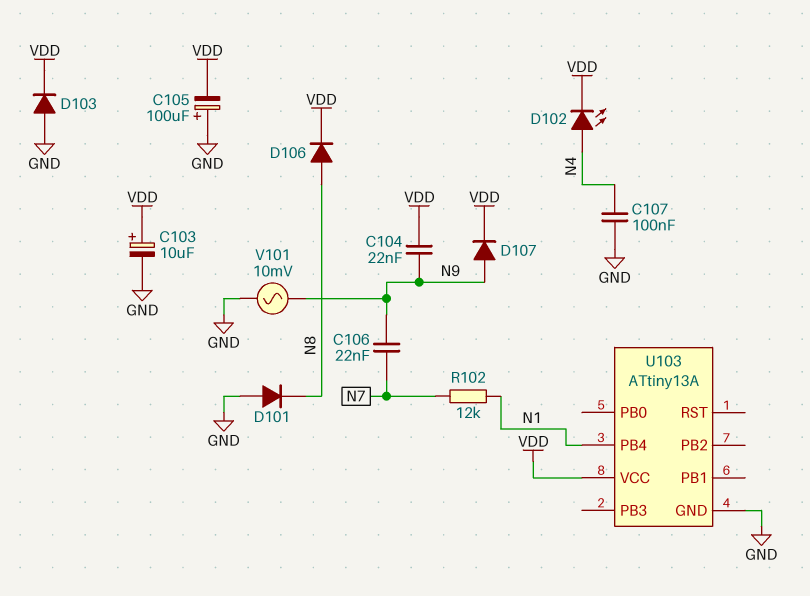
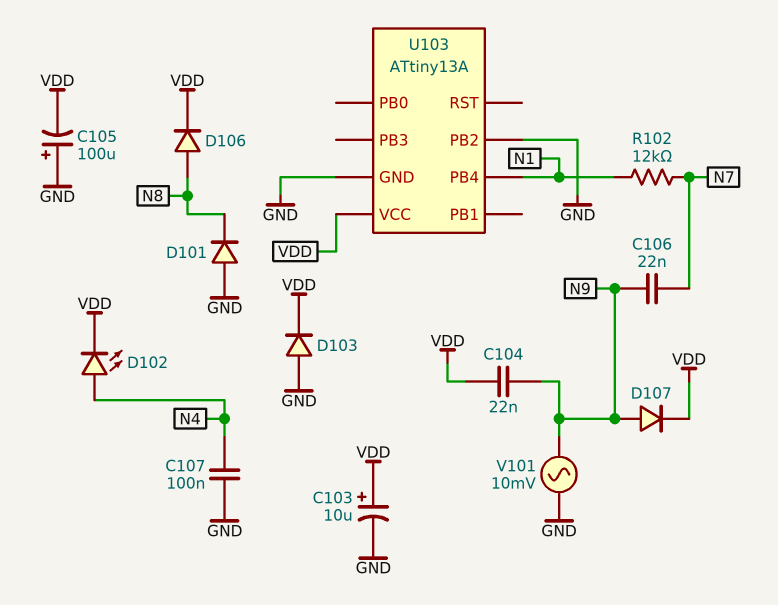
U103 pin PB2: none -> GND

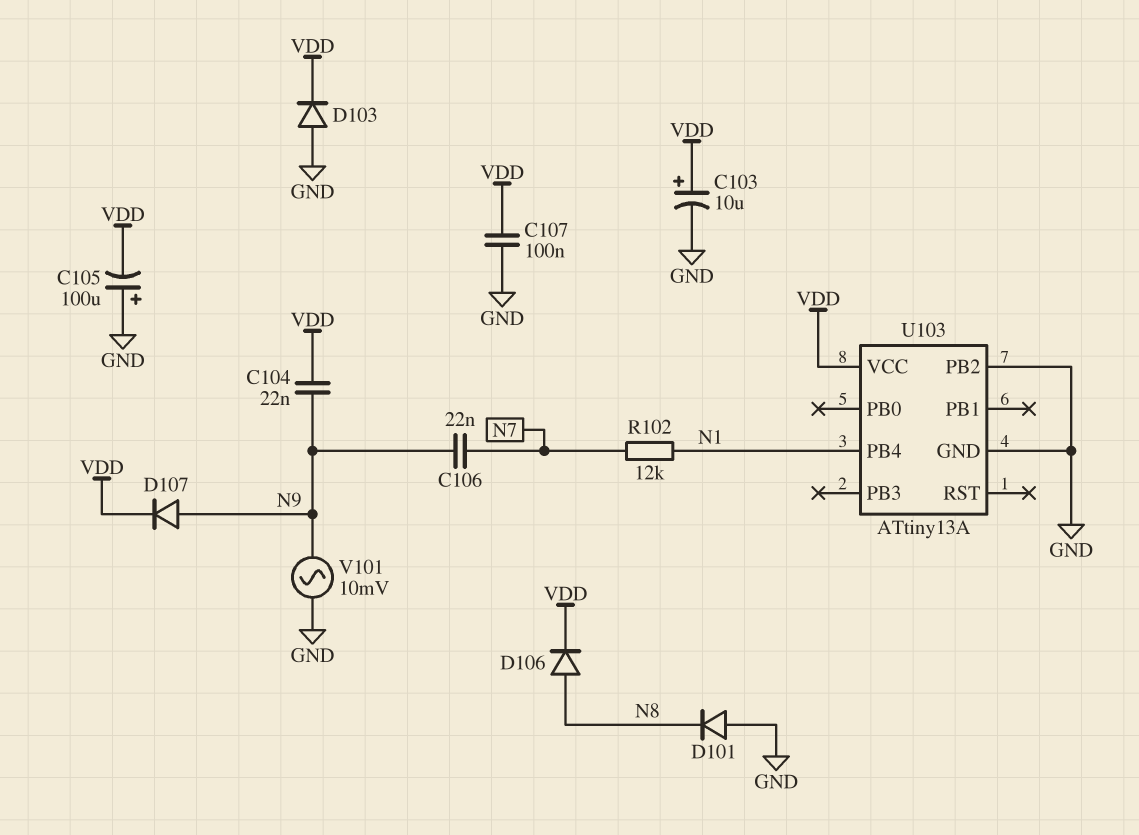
C107: 100nF (GND, N4) -> 100nF (GND, VDD)
D102: LED (A N4, K VDD) -> none

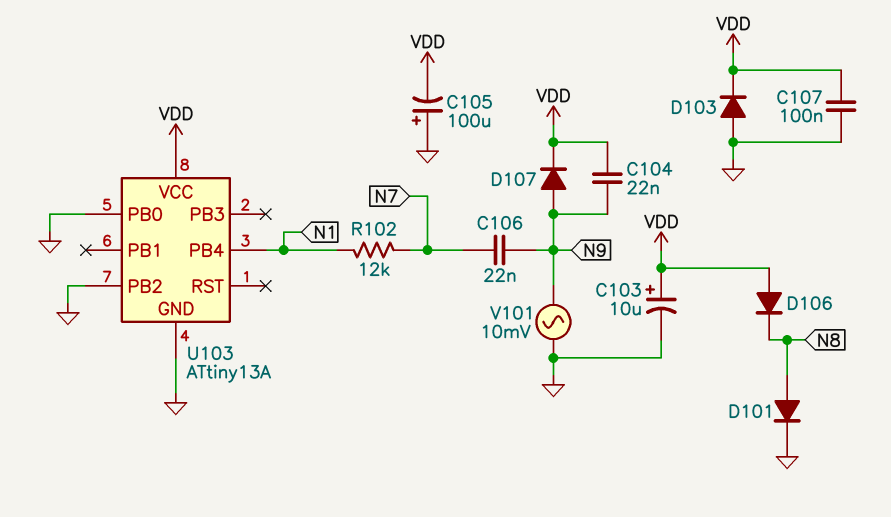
D101: diode (A GND, K N8) -> diode (A N8, K GND)
D106: diode (A N8, K VDD) -> diode (A VDD, K N8)
U103 pin PB0: none -> GND

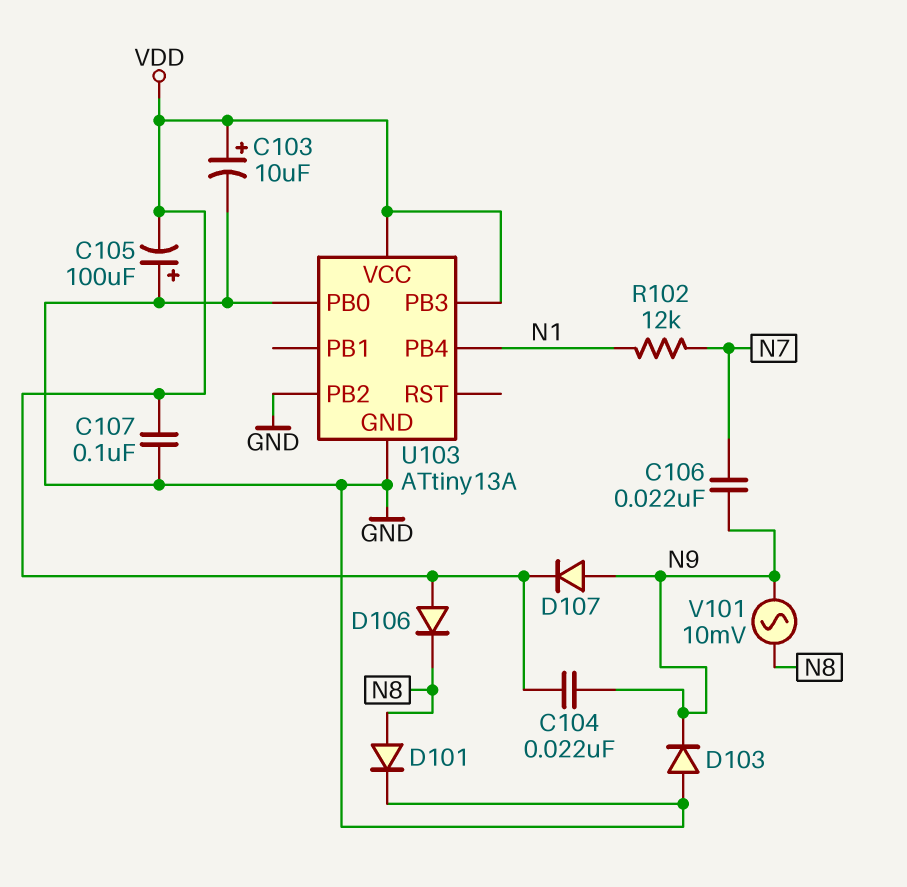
D103: diode (A GND, K VDD) -> diode (A GND, K N9)
U103 pin PB3: none -> VDD
V101: AC 10mV (GND, N9) -> AC 10mV (N8, N9)

